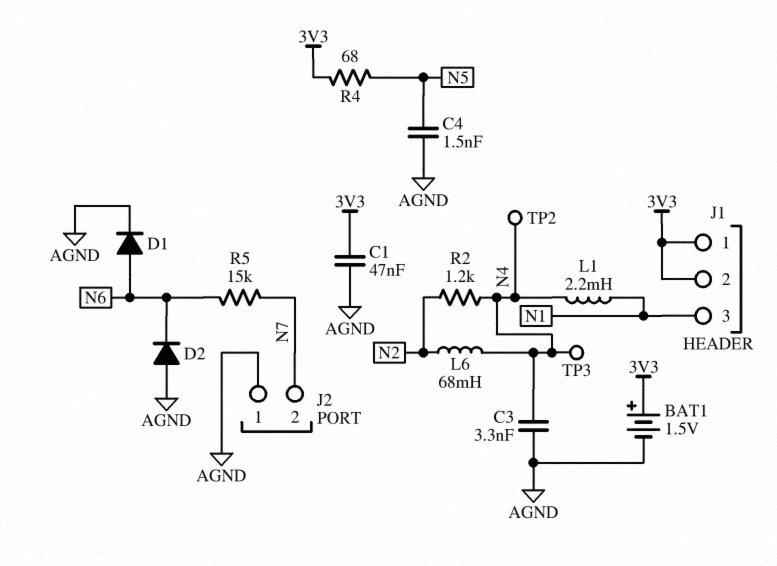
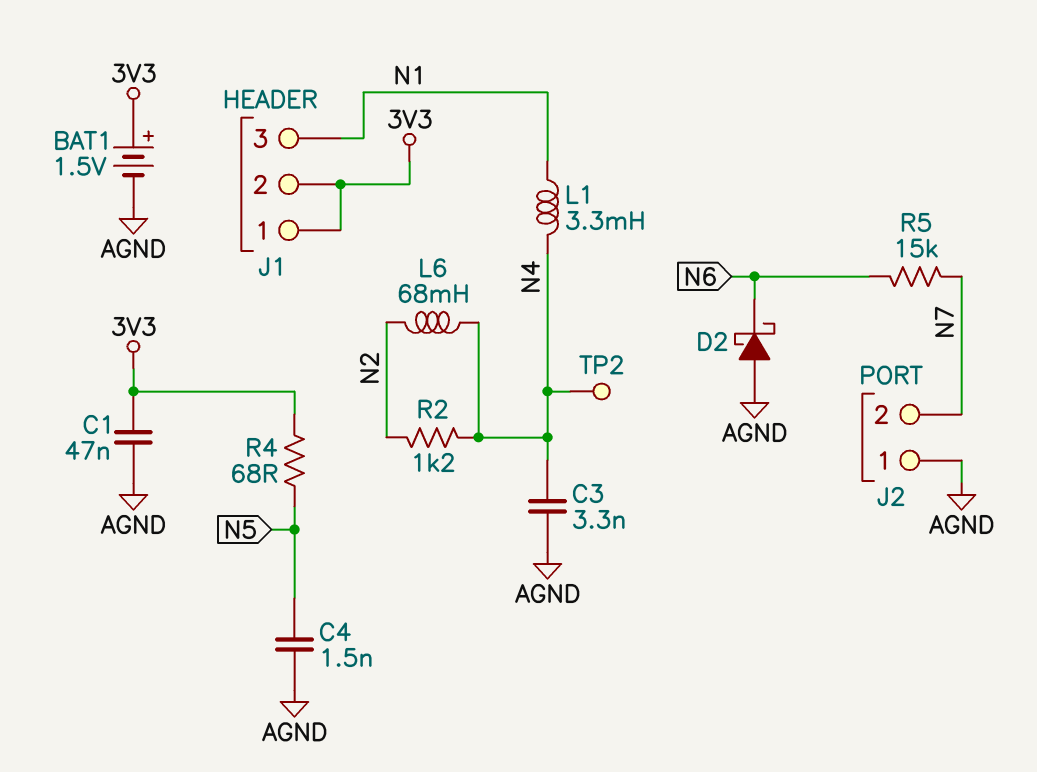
D1: diode (A N6, K AGND) -> none
D2: diode (A AGND, K N6) -> schottky (A AGND, K N6)
L1: 2.2mH (N1, N4) -> 3.3mH (N1, N4)
TP3: test point (N4) -> none

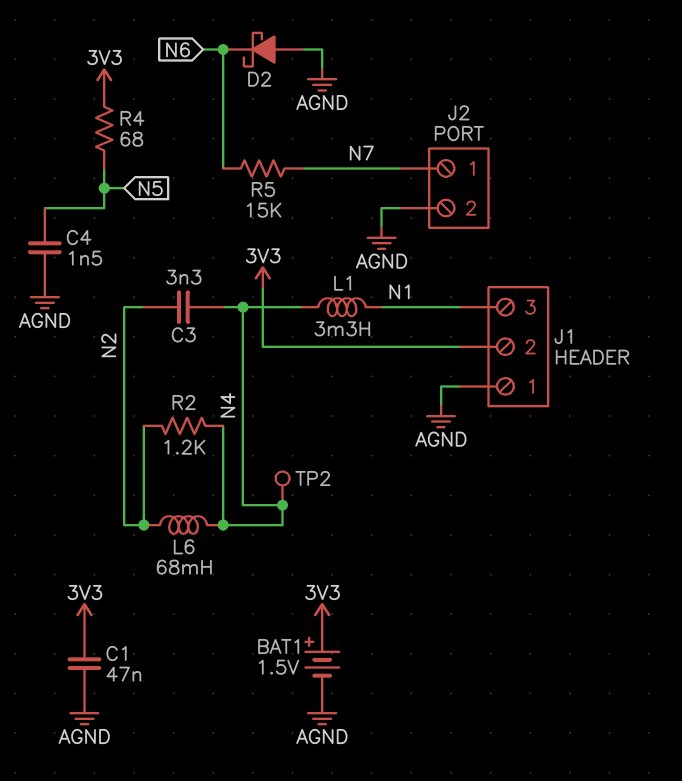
C3: 3.3nF (AGND, N4) -> 3.3nF (N2, N4)
J1 pin 1: 3V3 -> AGND
J2 pin 1: AGND -> N7
J2 pin 2: N7 -> AGND

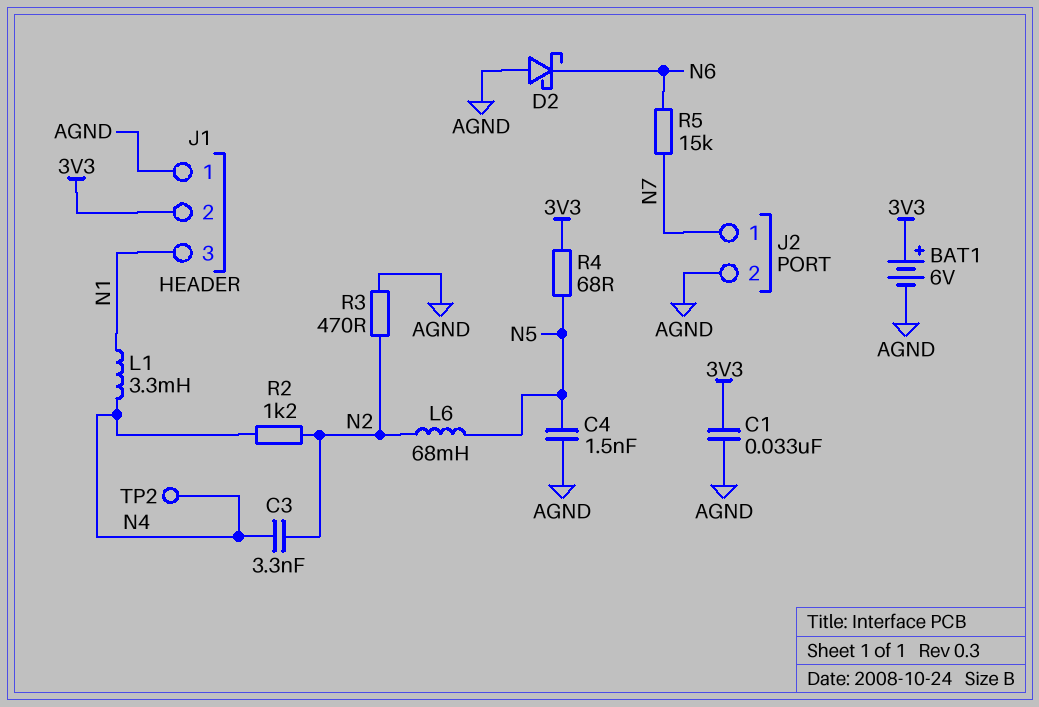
BAT1: 1.5V (plus 3V3, minus AGND) -> 6V (plus 3V3, minus AGND)
C1: 47nF (3V3, AGND) -> 33nF (3V3, AGND)
L6: 68mH (N2, N4) -> 68mH (N2, N5)
R3: none -> 470 (AGND, N2)

